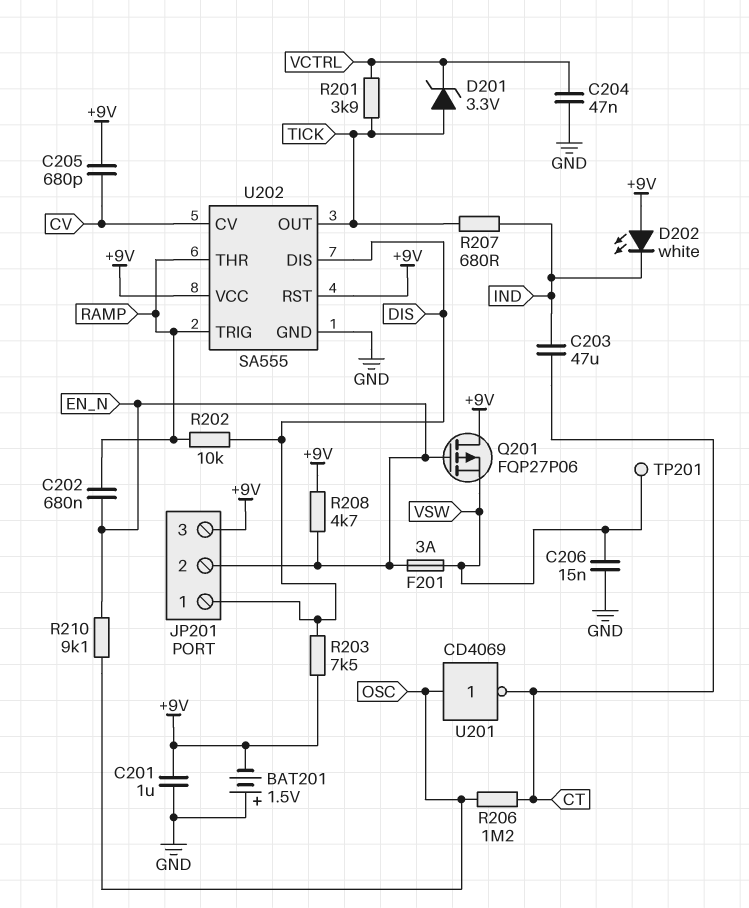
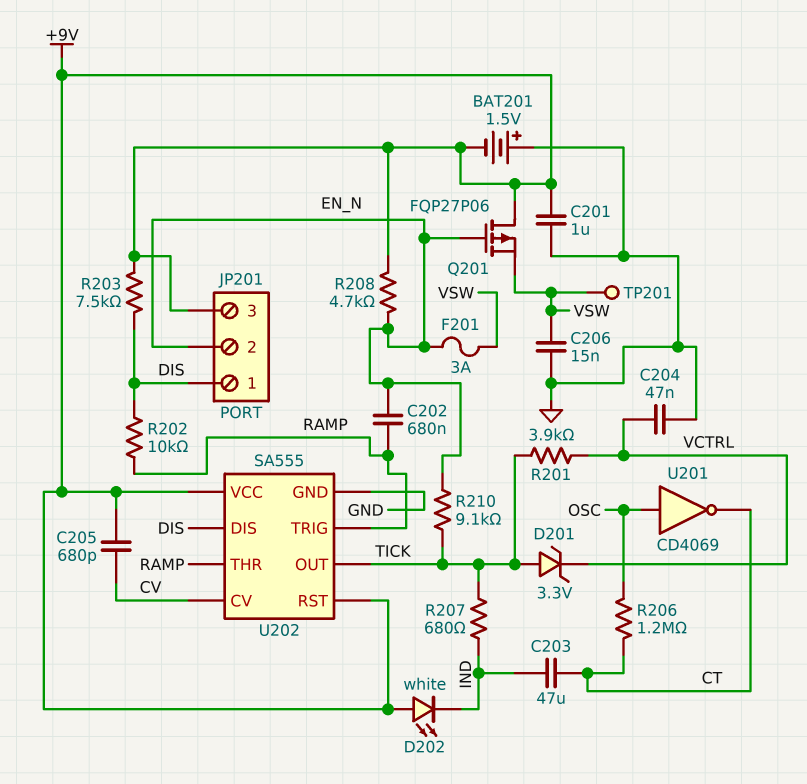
R210: 9.1k (EN_N, OSC) -> 9.1k (EN_N, TICK)

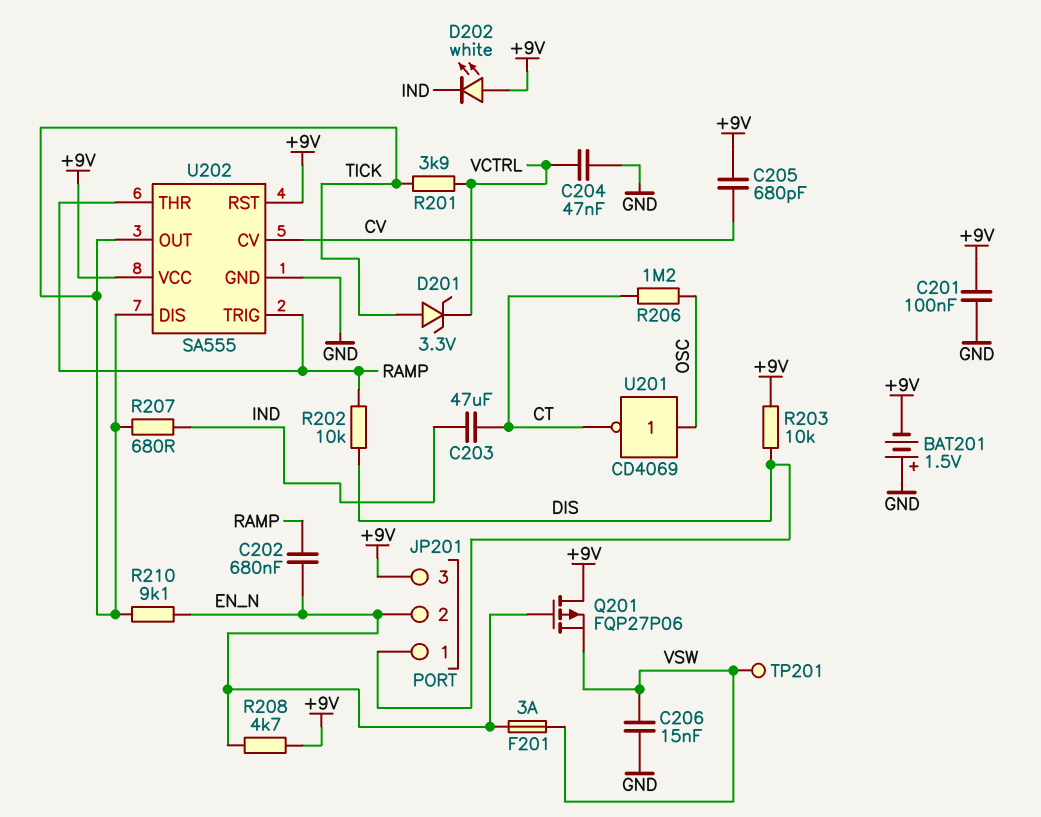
C201: 1uF (+9V, GND) -> 100nF (+9V, GND)
R203: 7.5k (+9V, DIS) -> 10k (+9V, DIS)
U202 pin DIS: DIS -> TICK

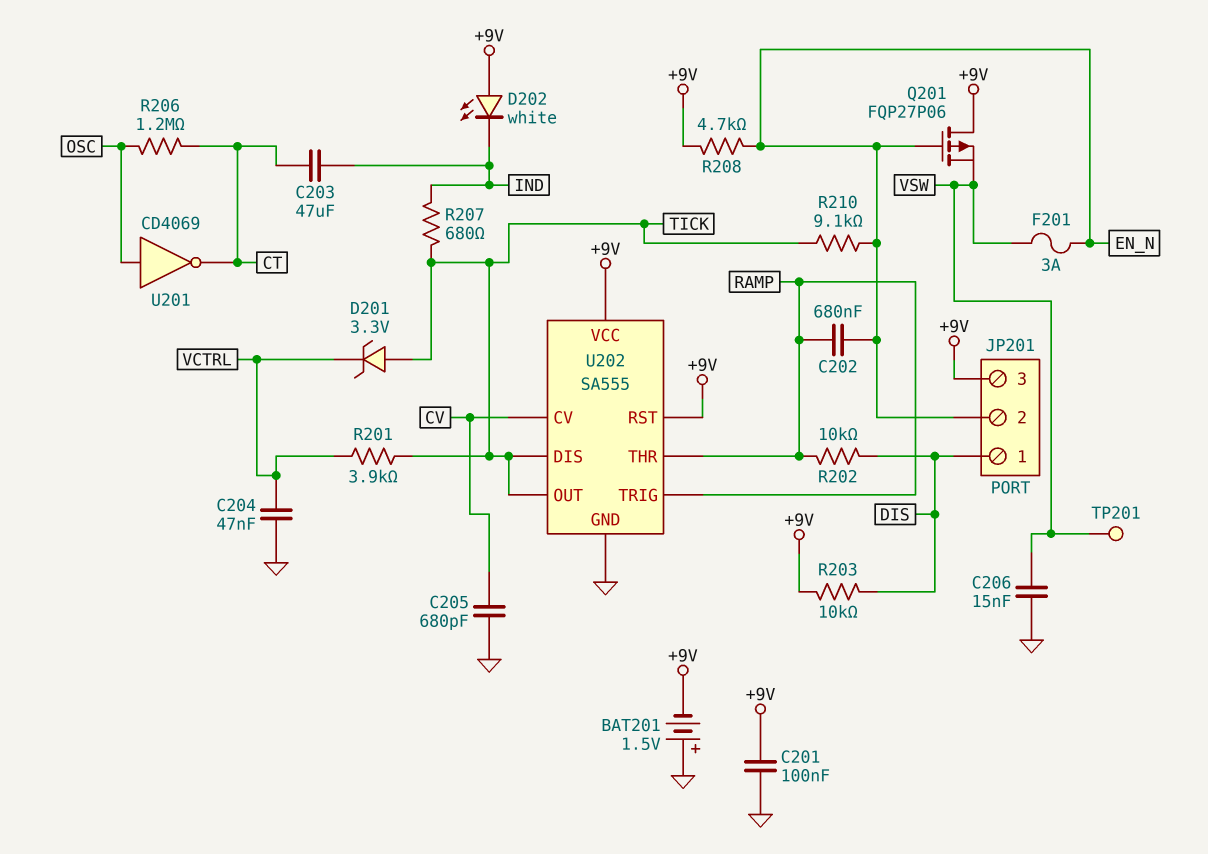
C205: 680pF (+9V, CV) -> 680pF (CV, GND)

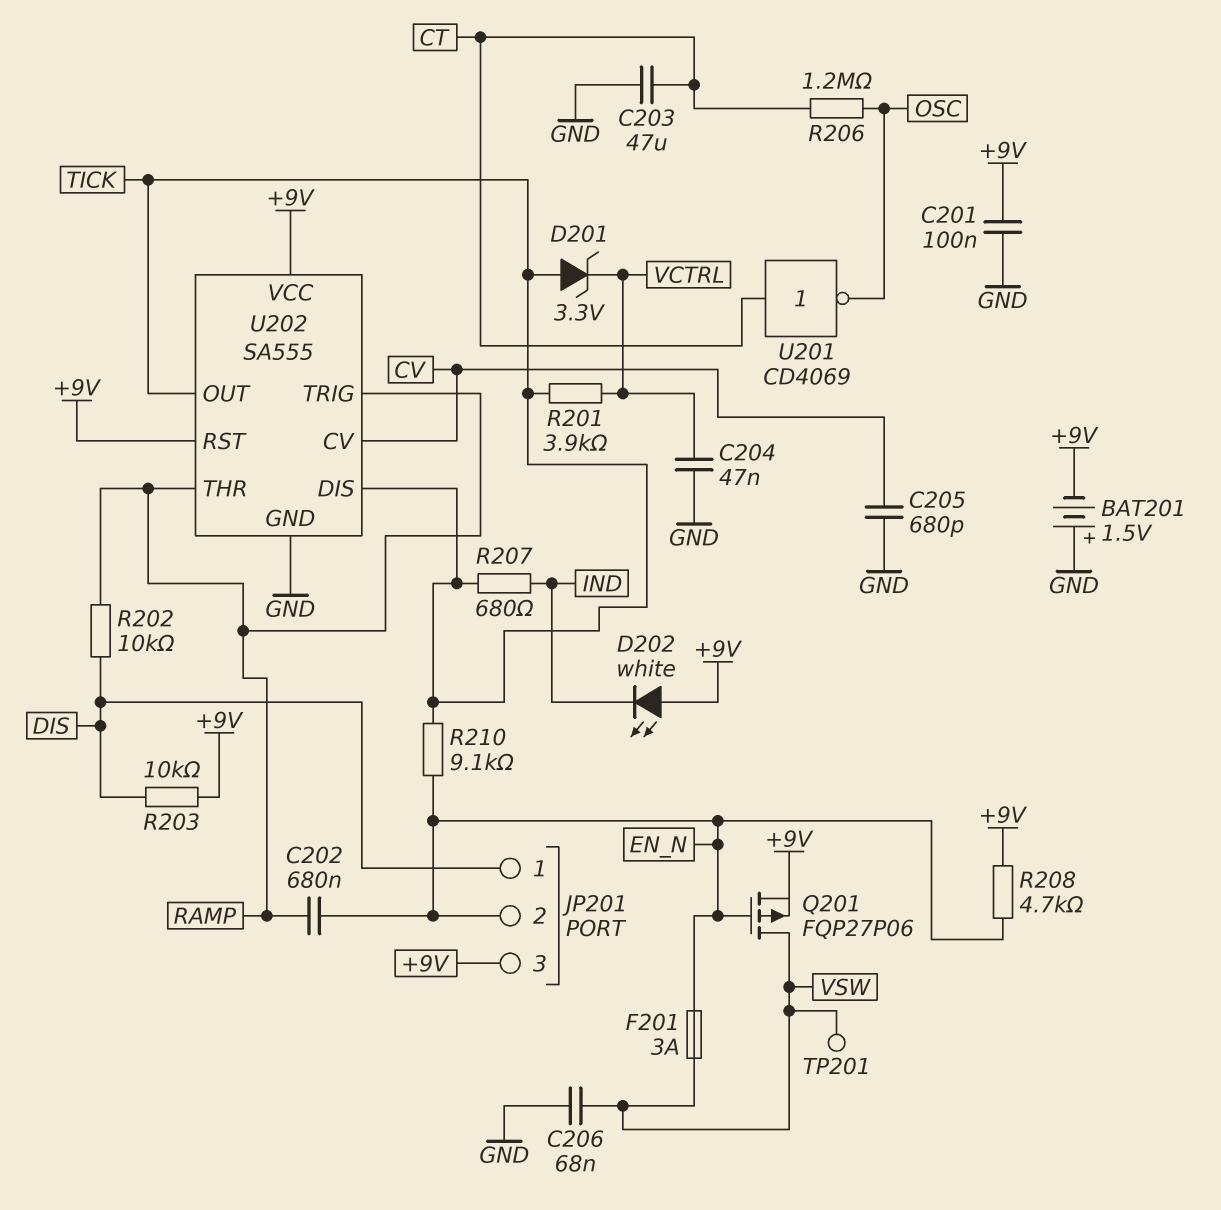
C203: 47uF (CT, IND) -> 47uF (CT, GND)
C206: 15nF (GND, VSW) -> 68nF (GND, VSW)
Q201: PMOS FQP27P06 (G EN_N, D +9V, S VSW) -> PMOS FQP27P06 (G EN_N, D VSW, S +9V)
U201: NOT CD4069 (in OSC, out CT) -> NOT CD4069 (in CT, out OSC)

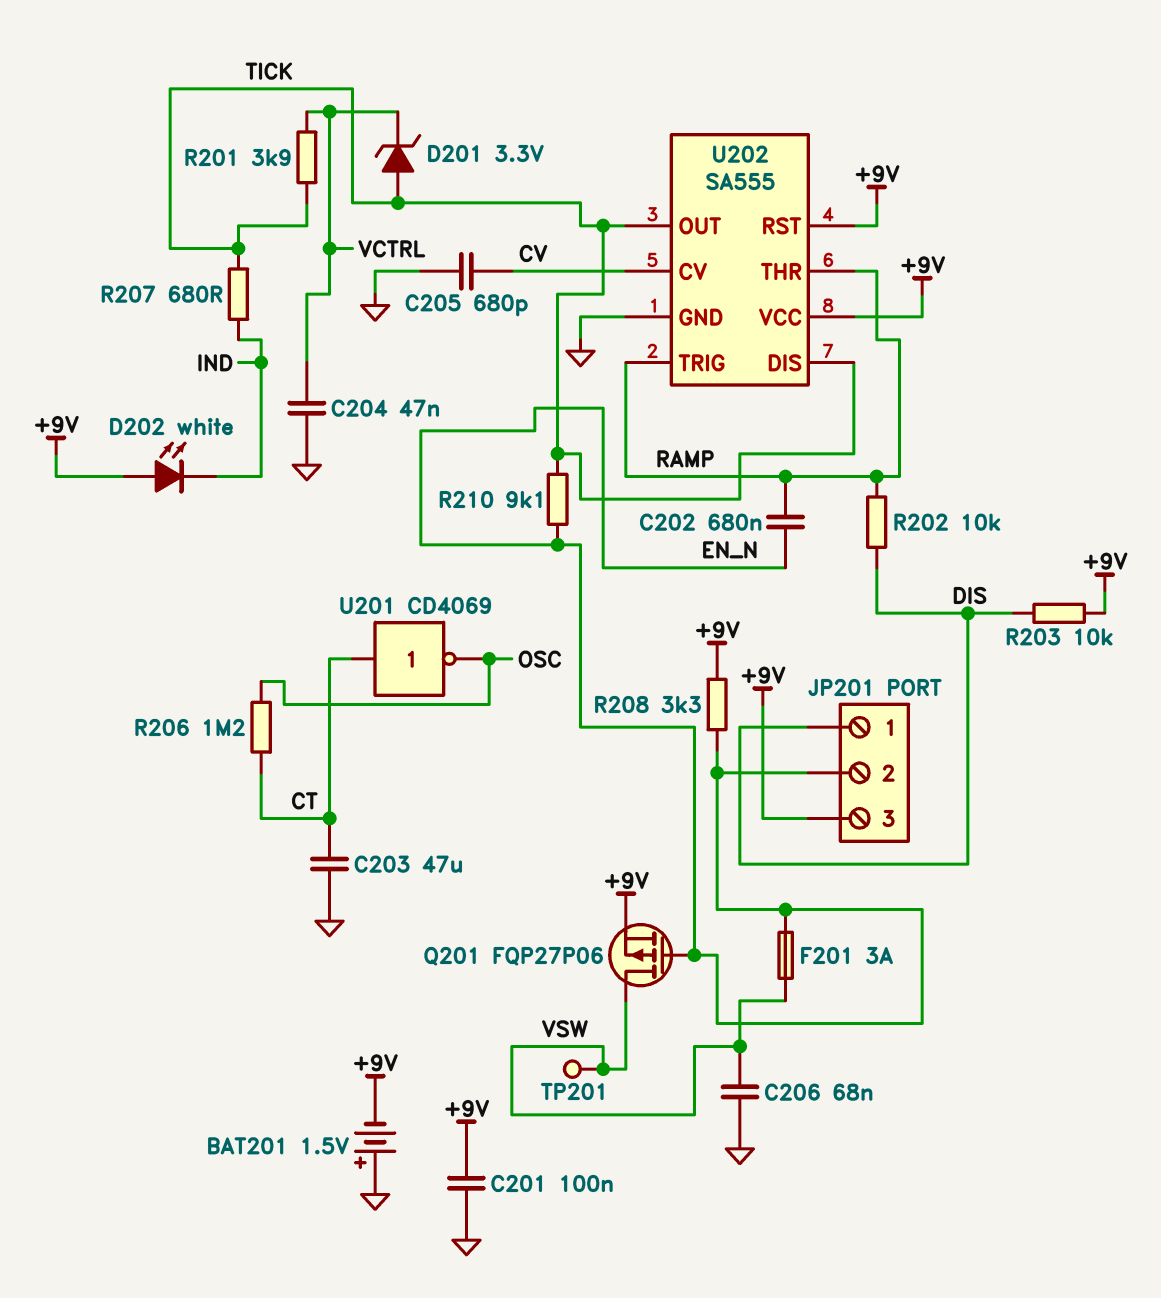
R208: 4.7k (+9V, EN_N) -> 3.3k (+9V, EN_N)

